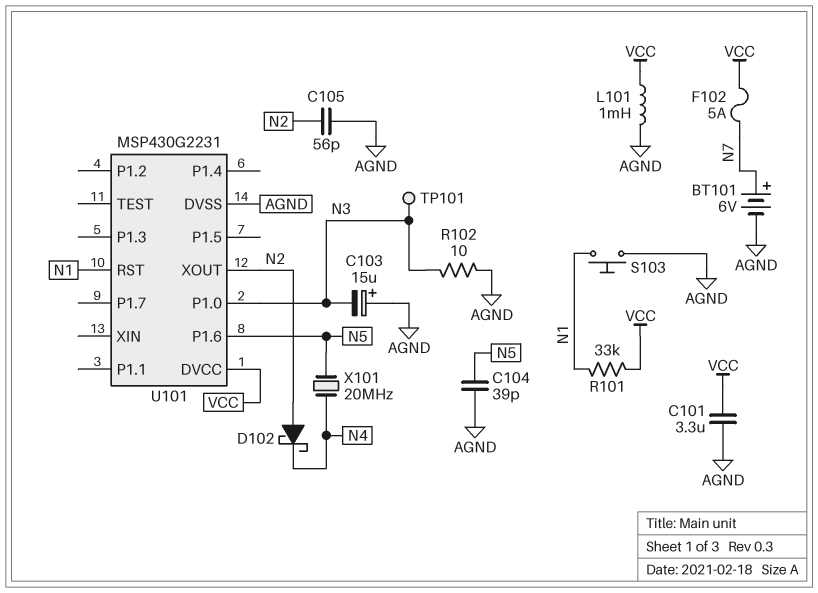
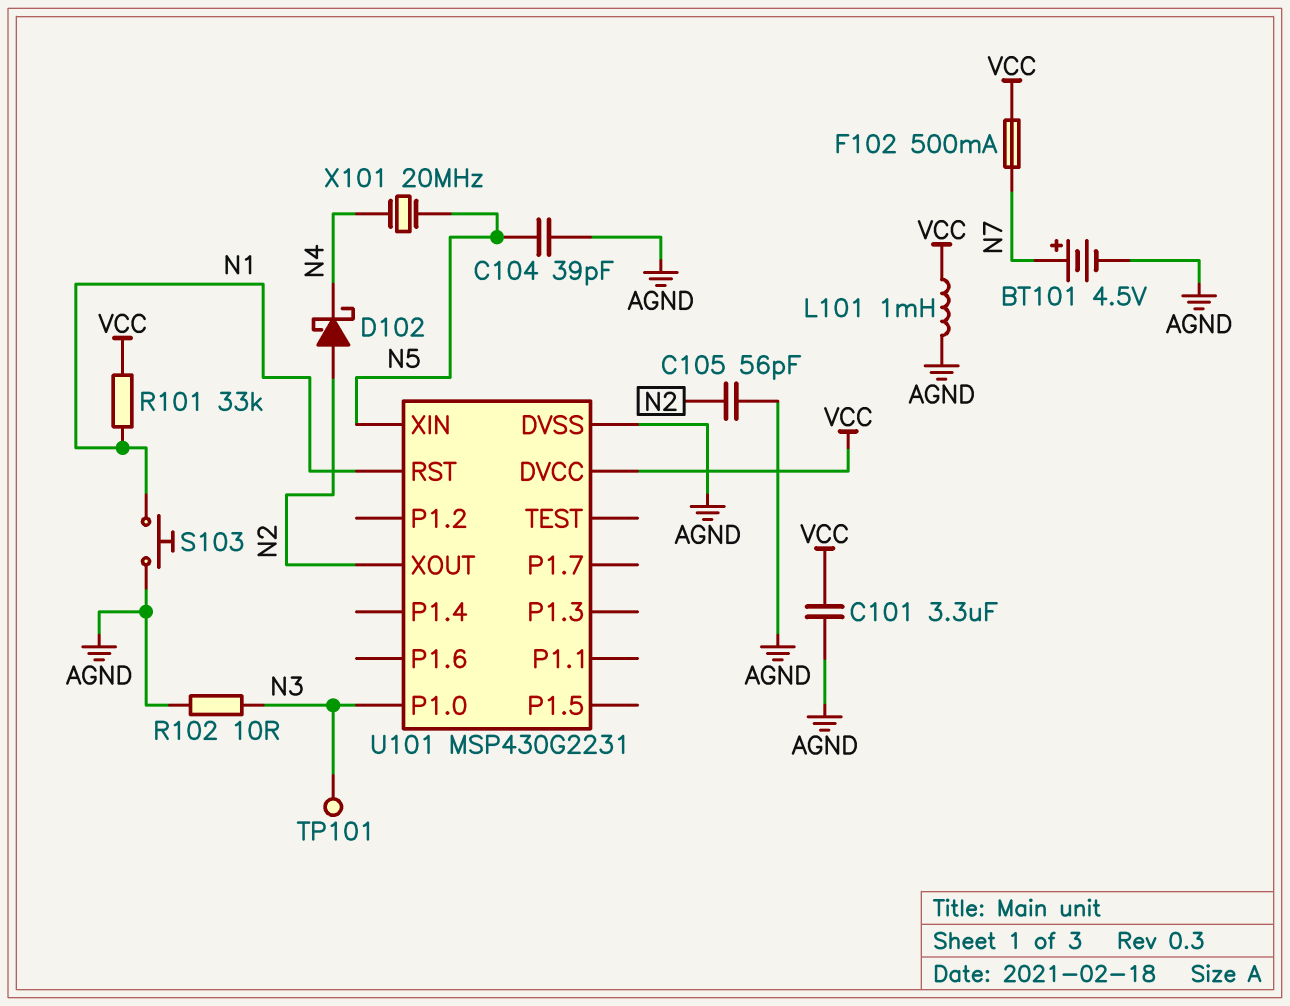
BT101: 6V (plus N7, minus AGND) -> 4.5V (plus N7, minus AGND)
C103: 15uF (plus AGND, minus N3) -> none
F102: 5A (N7, VCC) -> 500mA (N7, VCC)
U101 pin P1.6: N5 -> none
U101 pin XIN: none -> N5

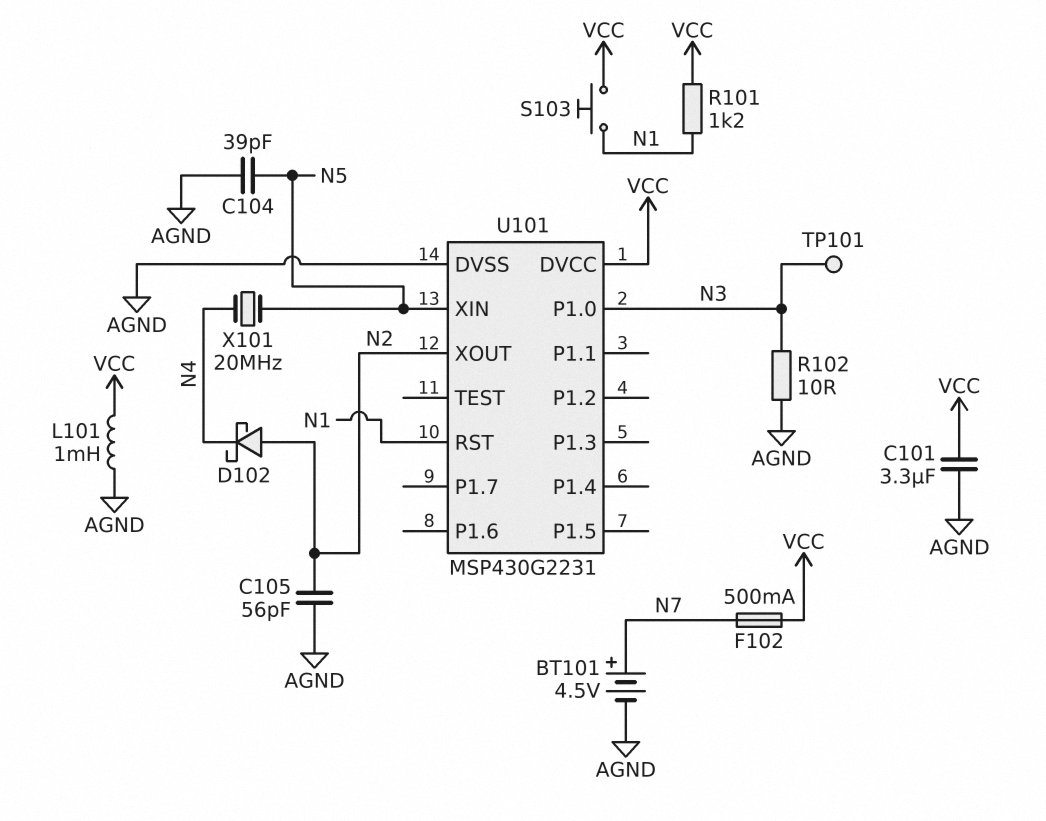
R101: 33k (N1, VCC) -> 1.2k (N1, VCC)
S103: button (AGND, N1) -> button (N1, VCC)

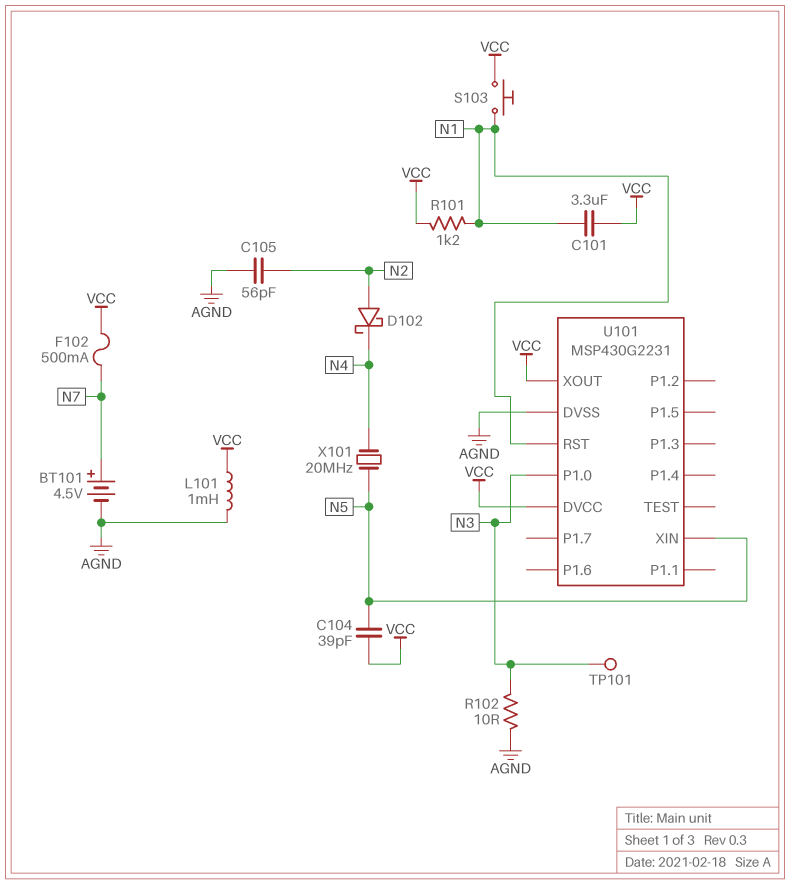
C101: 3.3uF (AGND, VCC) -> 3.3uF (N1, VCC)
C104: 39pF (AGND, N5) -> 39pF (N5, VCC)
U101 pin XOUT: N2 -> VCC

